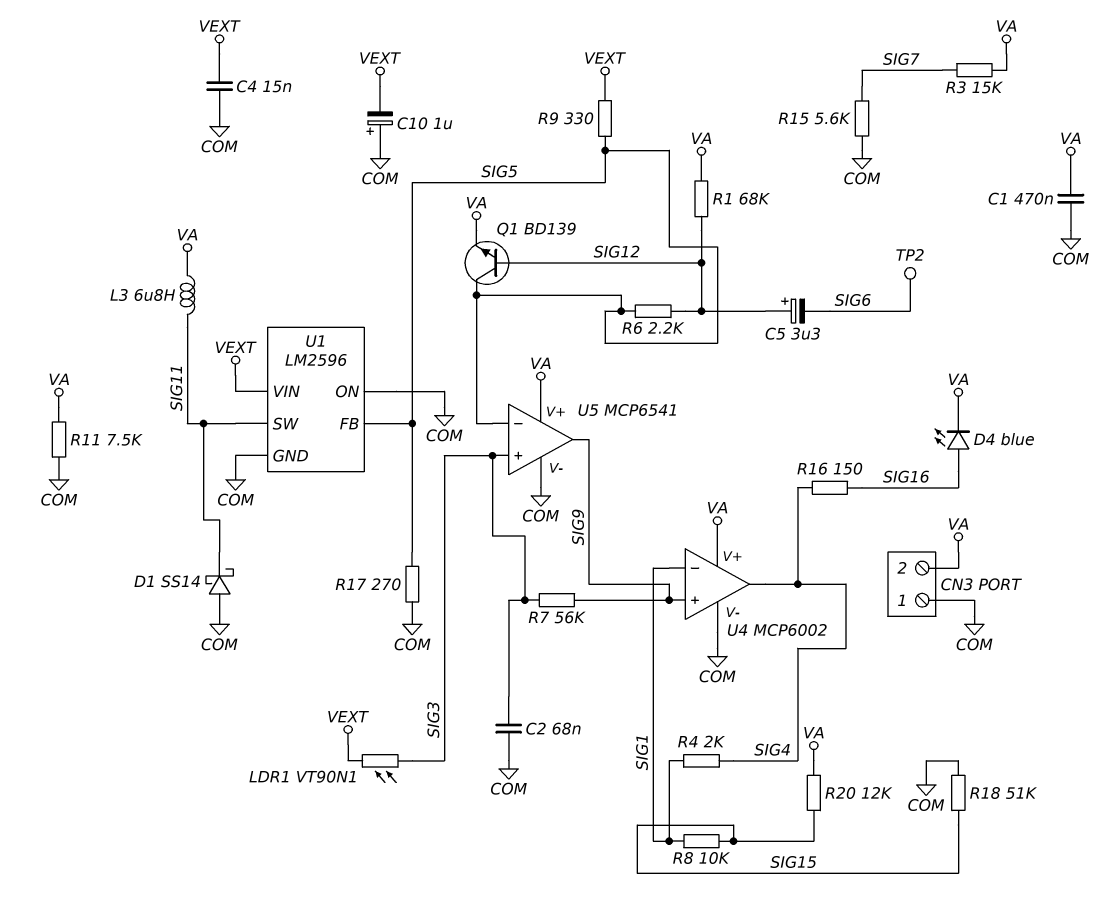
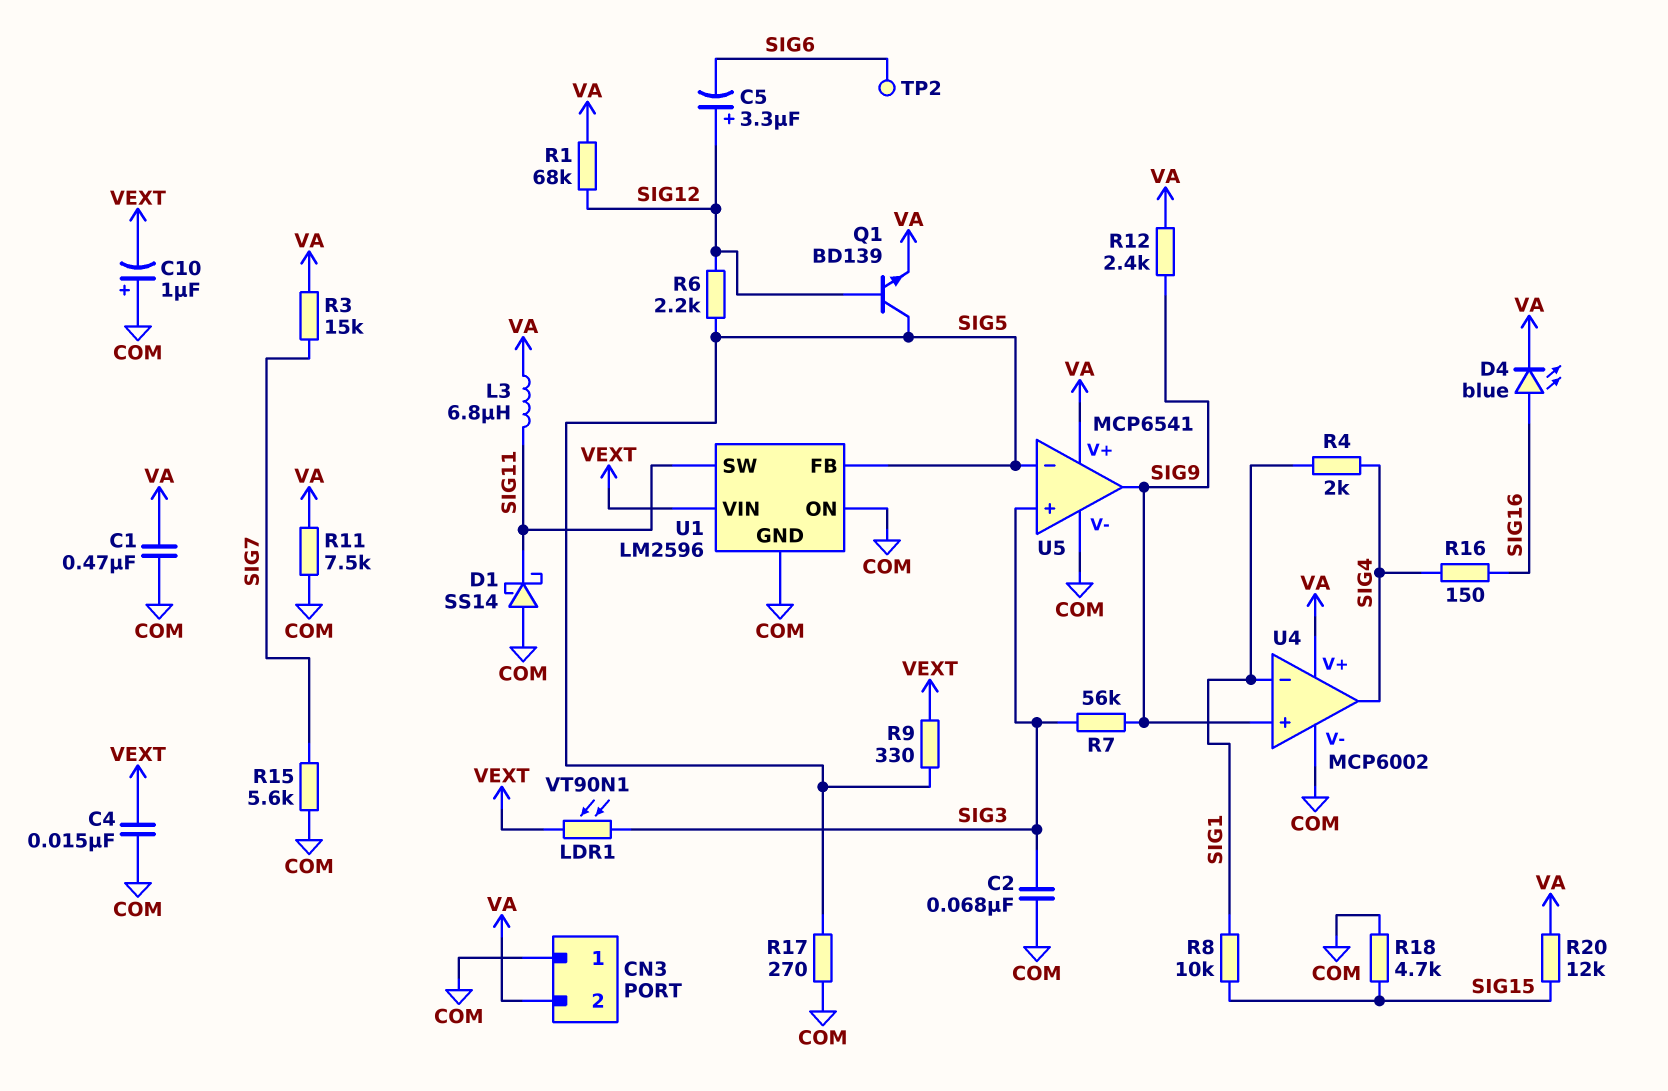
R12: none -> 2.4k (SIG9, VA)
R18: 51k (COM, SIG15) -> 4.7k (COM, SIG15)

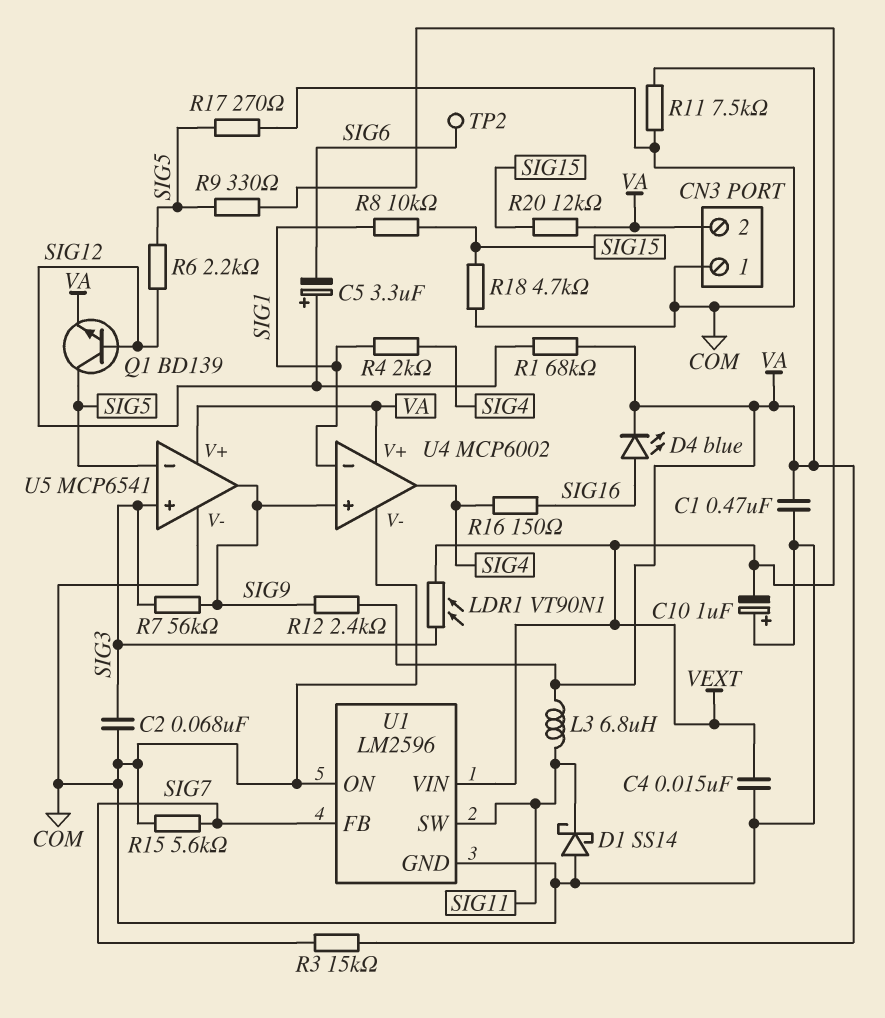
U1 pin FB: SIG5 -> SIG7

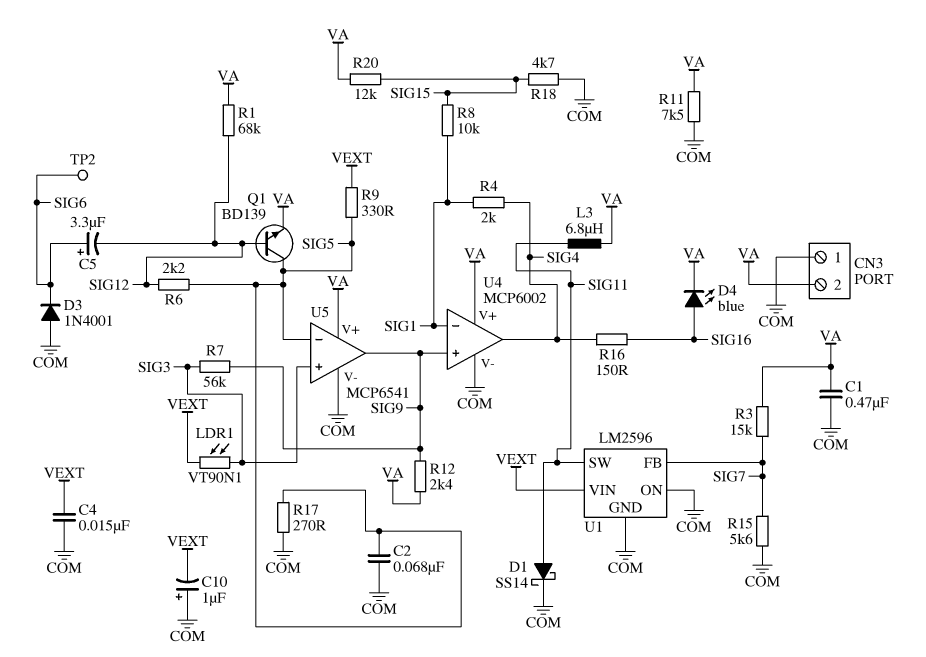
C2: 68nF (COM, SIG3) -> 68nF (COM, SIG5)
C5: 3.3uF (plus SIG12, minus SIG6) -> 3.3uF (plus SIG6, minus SIG12)
D1: schottky SS14 (A COM, K SIG11) -> schottky SS14 (A SIG11, K COM)
D3: none -> diode 1N4001 (A COM, K SIG6)

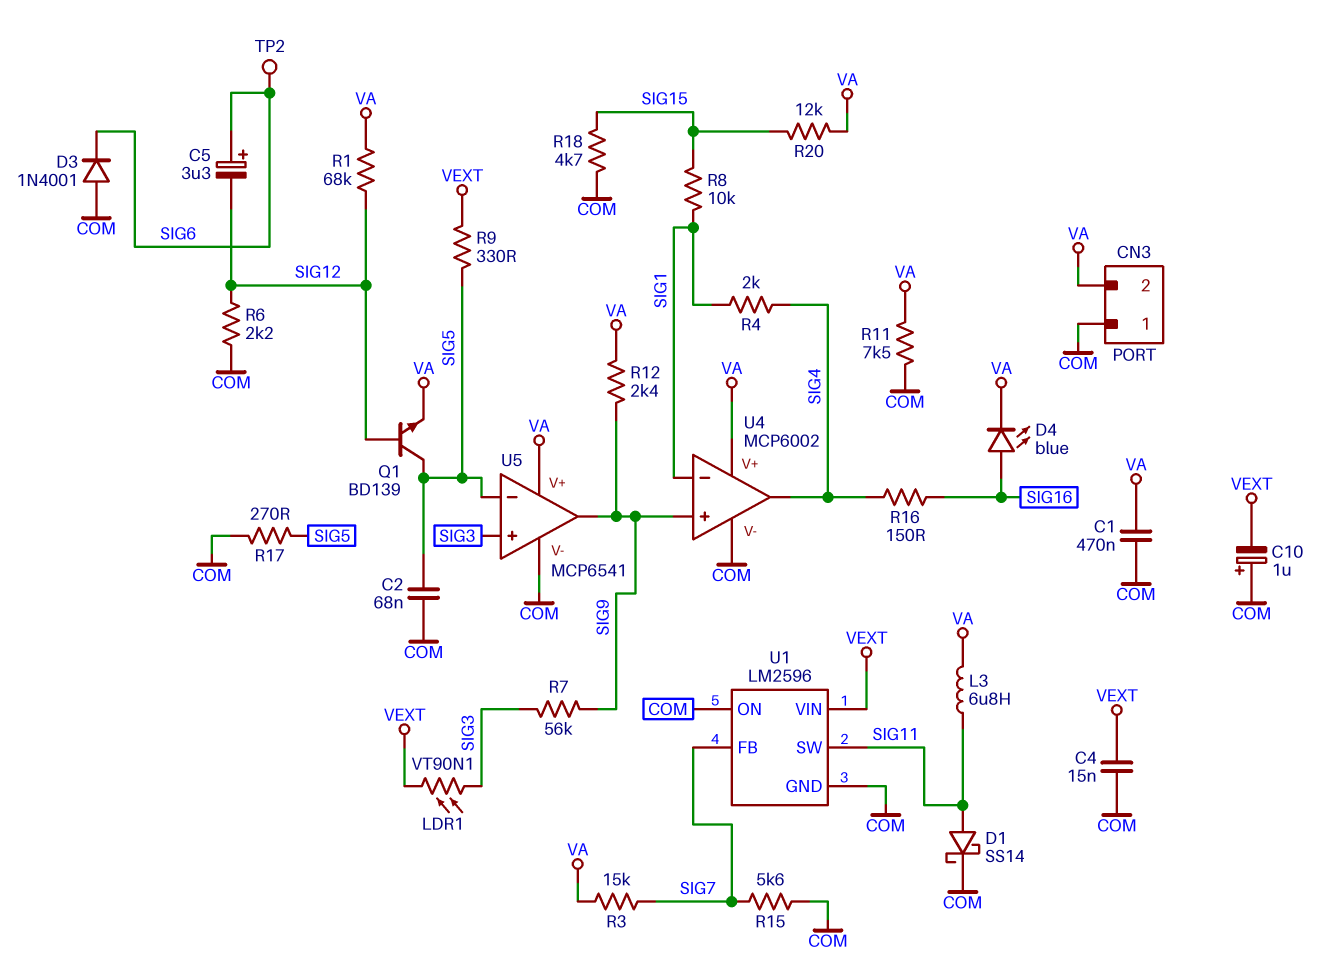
R6: 2.2k (SIG5, SIG12) -> 2.2k (COM, SIG12)

